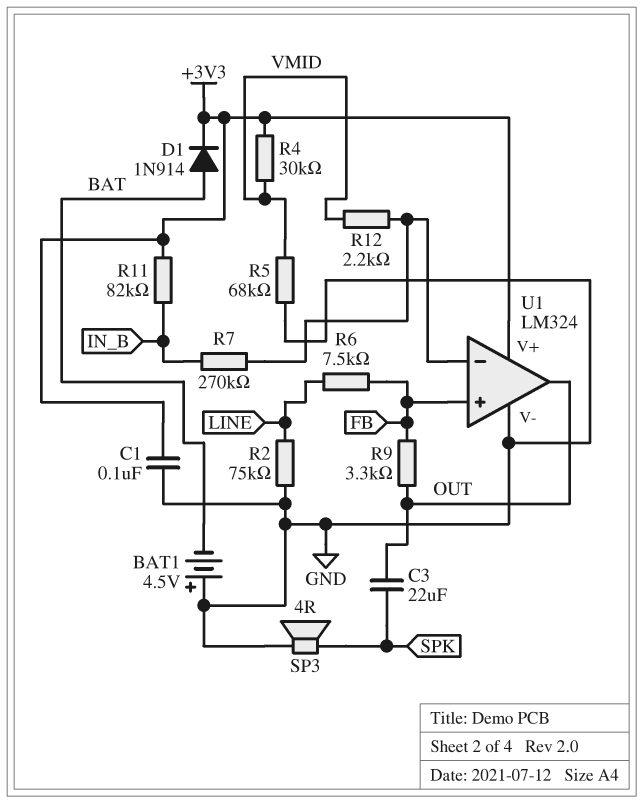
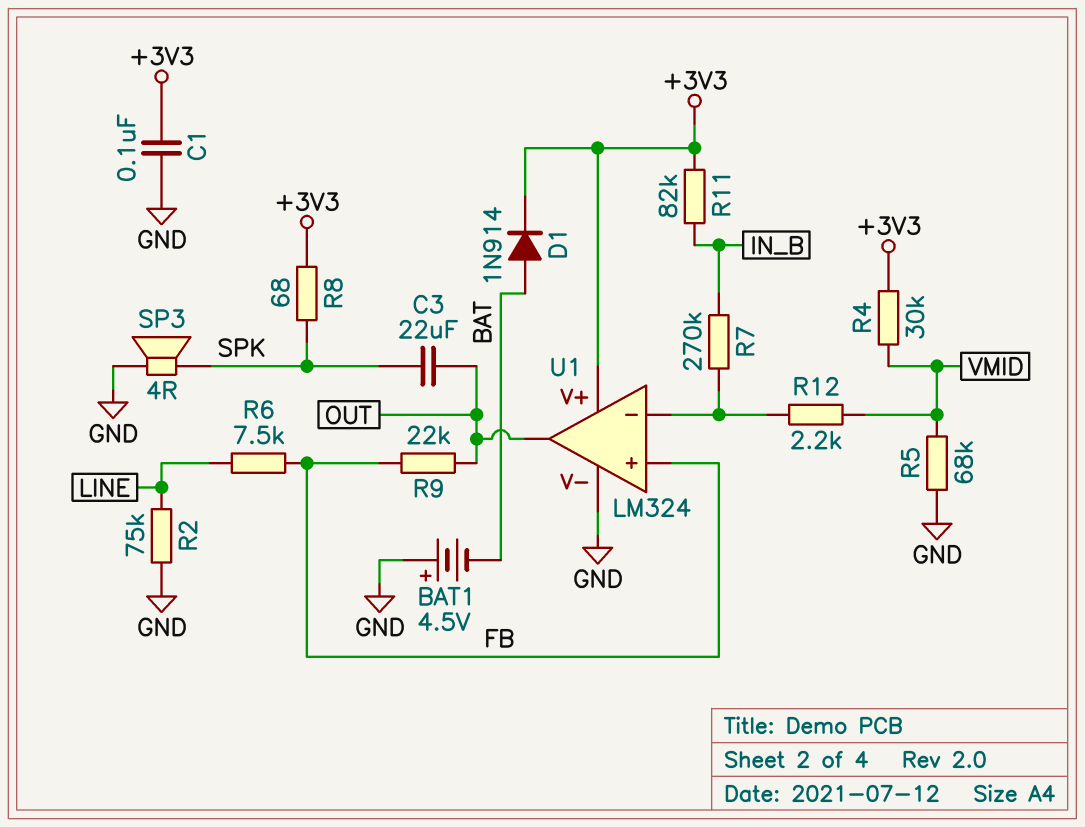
R8: none -> 68 (+3V3, SPK)
R9: 3.3k (FB, OUT) -> 22k (FB, OUT)

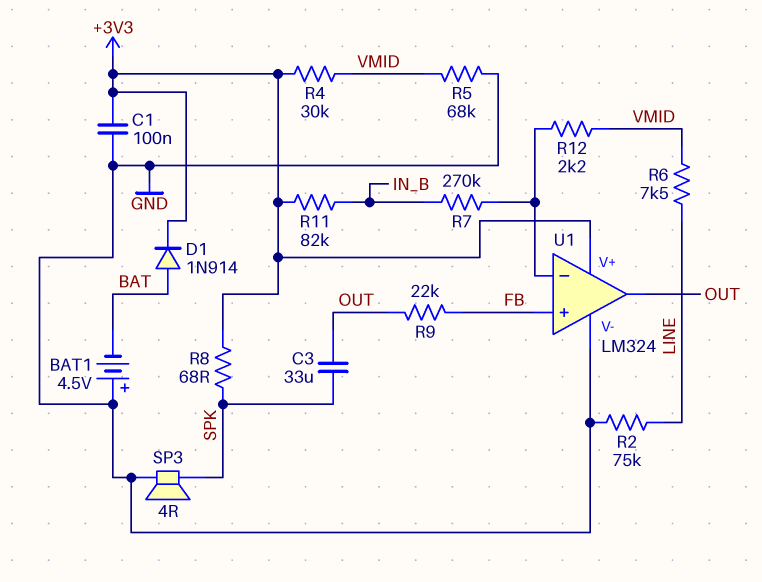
C3: 22uF (OUT, SPK) -> 33uF (OUT, SPK)
R6: 7.5k (FB, LINE) -> 7.5k (LINE, VMID)

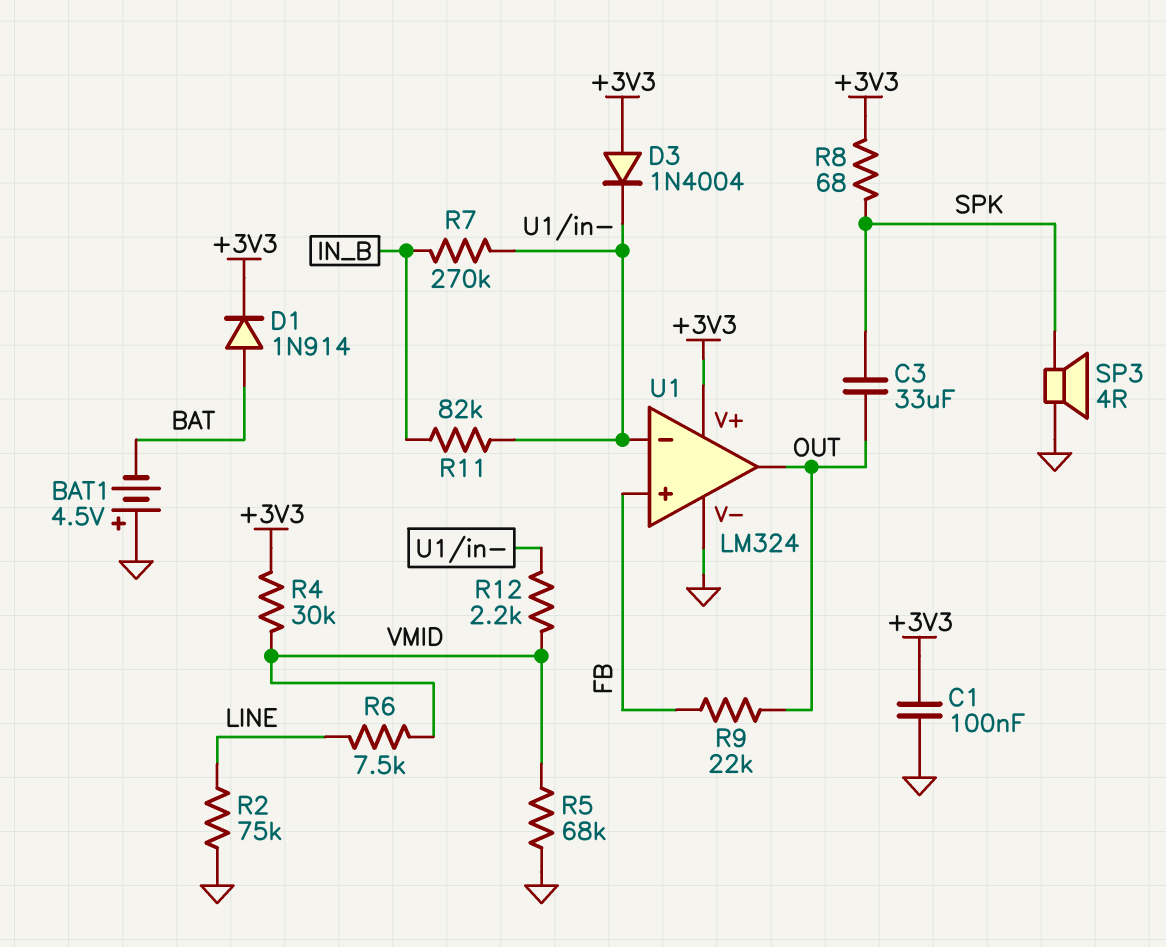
D3: none -> diode 1N4004 (A +3V3, K U1/in-)
R11: 82k (+3V3, IN_B) -> 82k (IN_B, U1/in-)

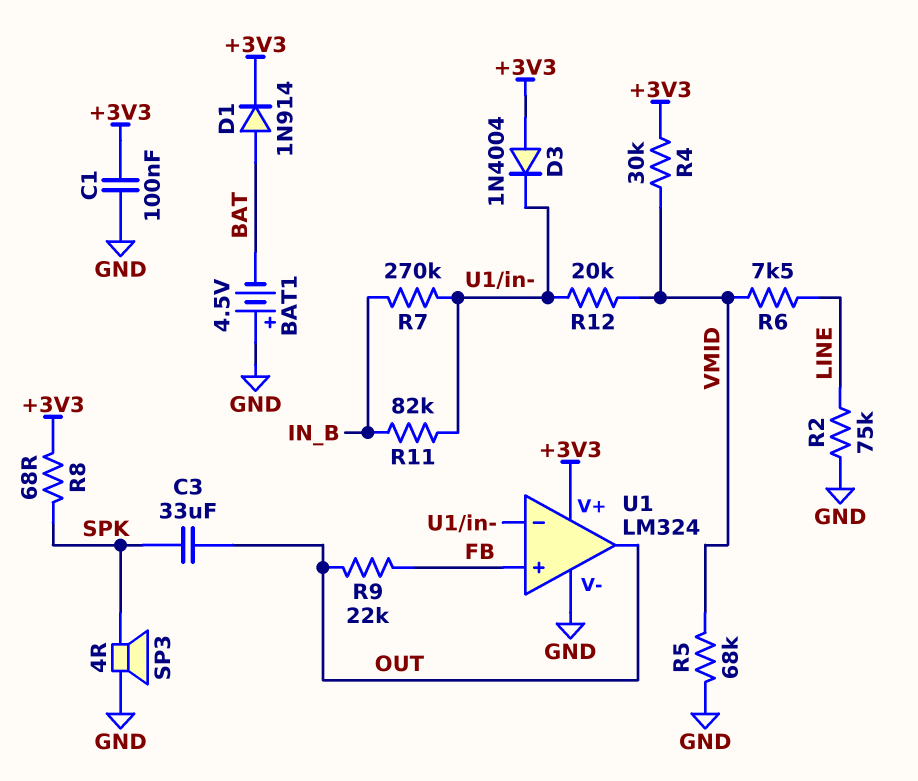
R12: 2.2k (U1/in-, VMID) -> 20k (U1/in-, VMID)

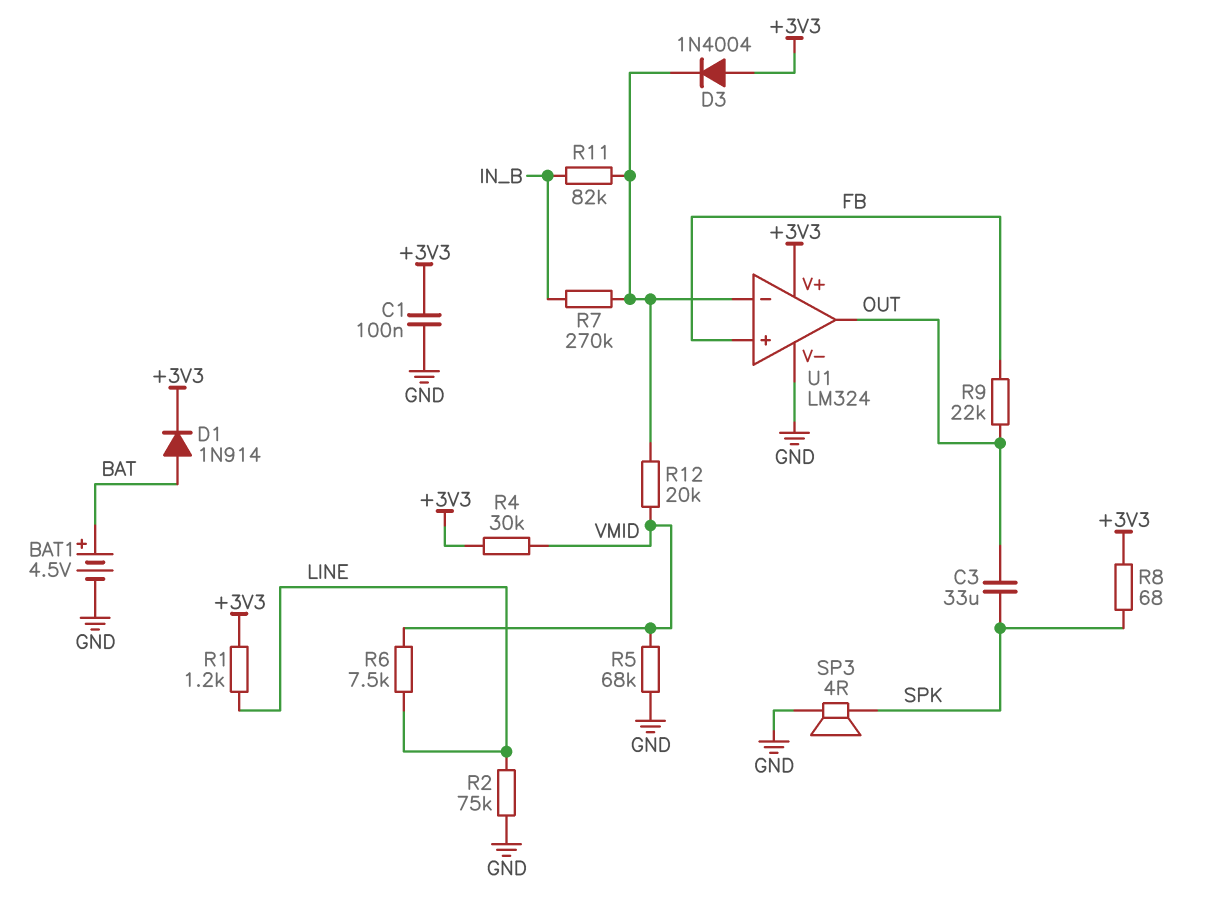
BAT1: 4.5V (plus GND, minus BAT) -> 4.5V (plus BAT, minus GND)
R1: none -> 1.2k (+3V3, LINE)

